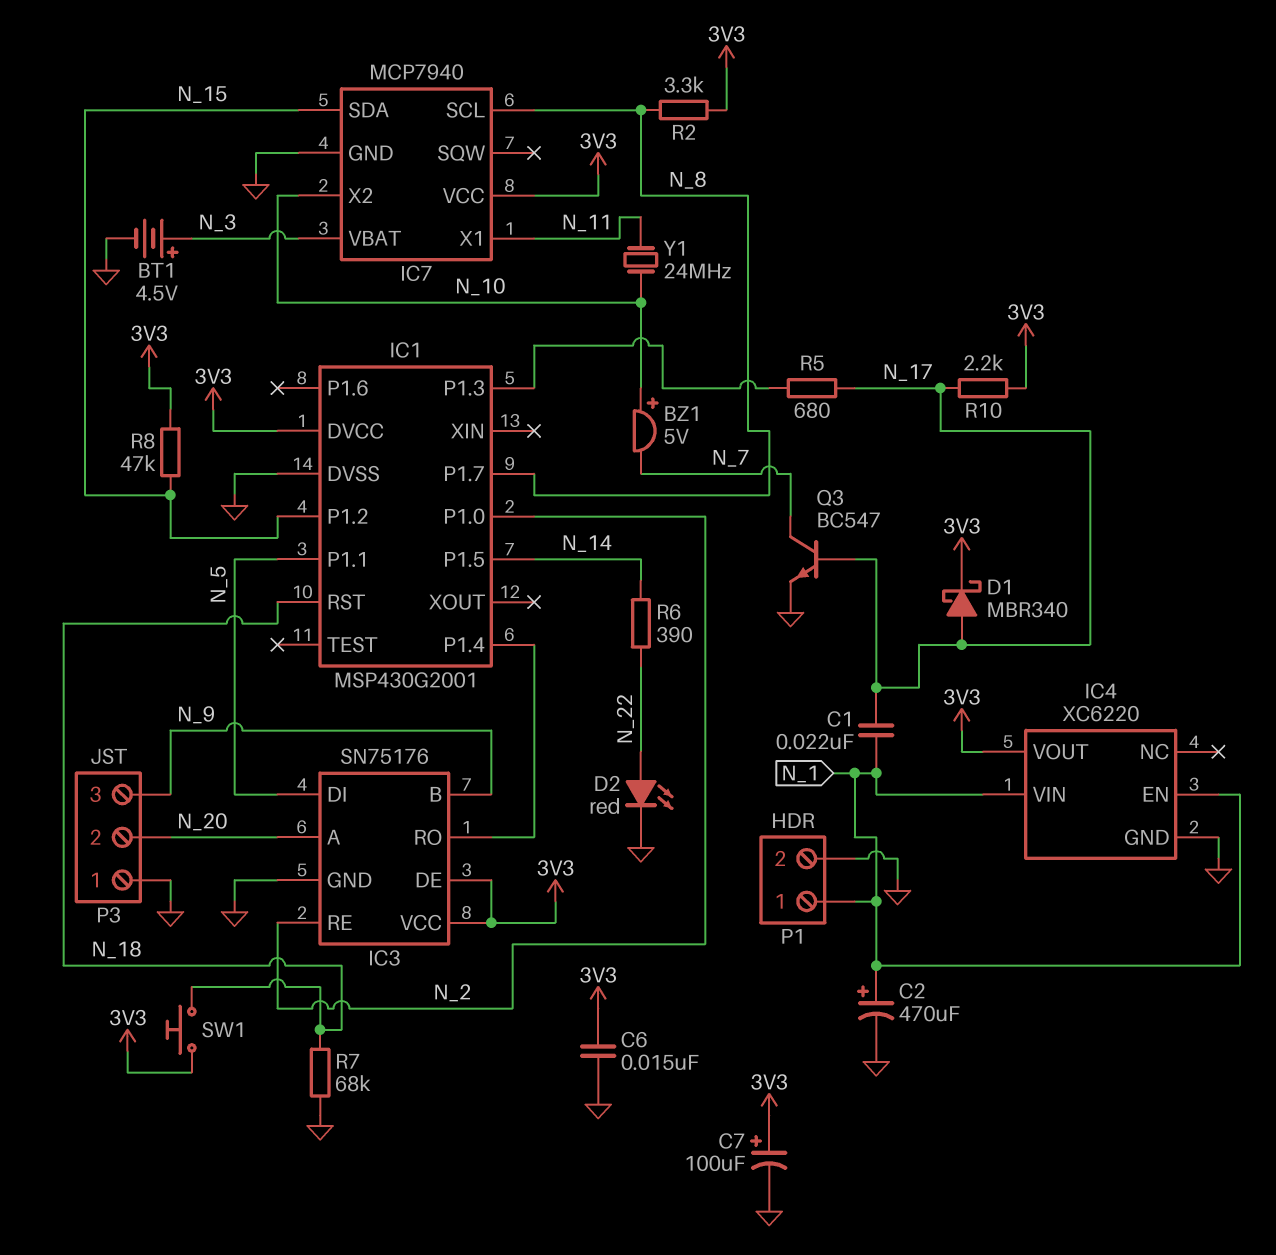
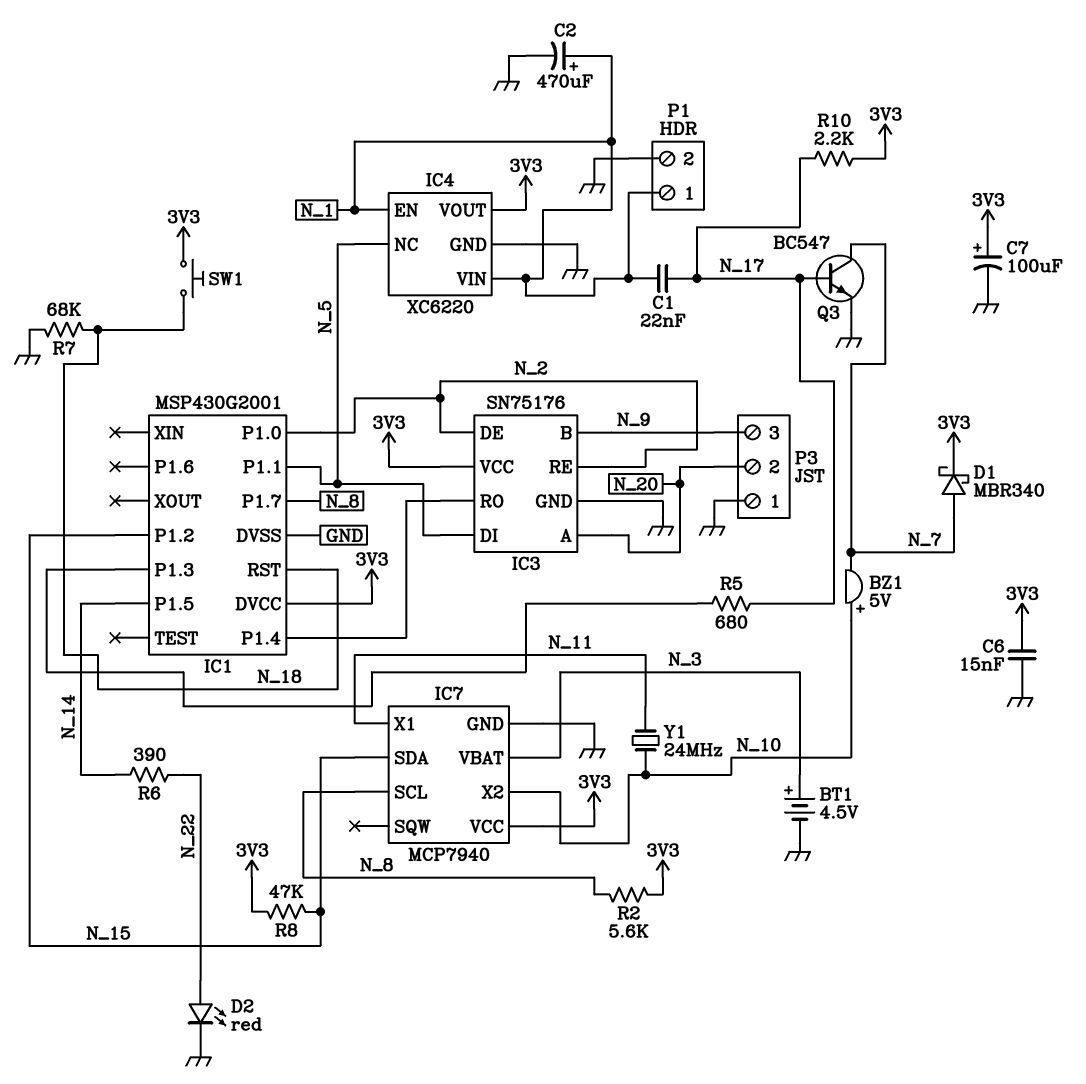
D1: schottky MBR340 (A N_17, K 3V3) -> schottky MBR340 (A N_7, K 3V3)
IC3 pin DE: 3V3 -> N_2
IC4 pin NC: none -> N_5
R2: 3.3k (3V3, N_8) -> 5.6k (3V3, N_8)

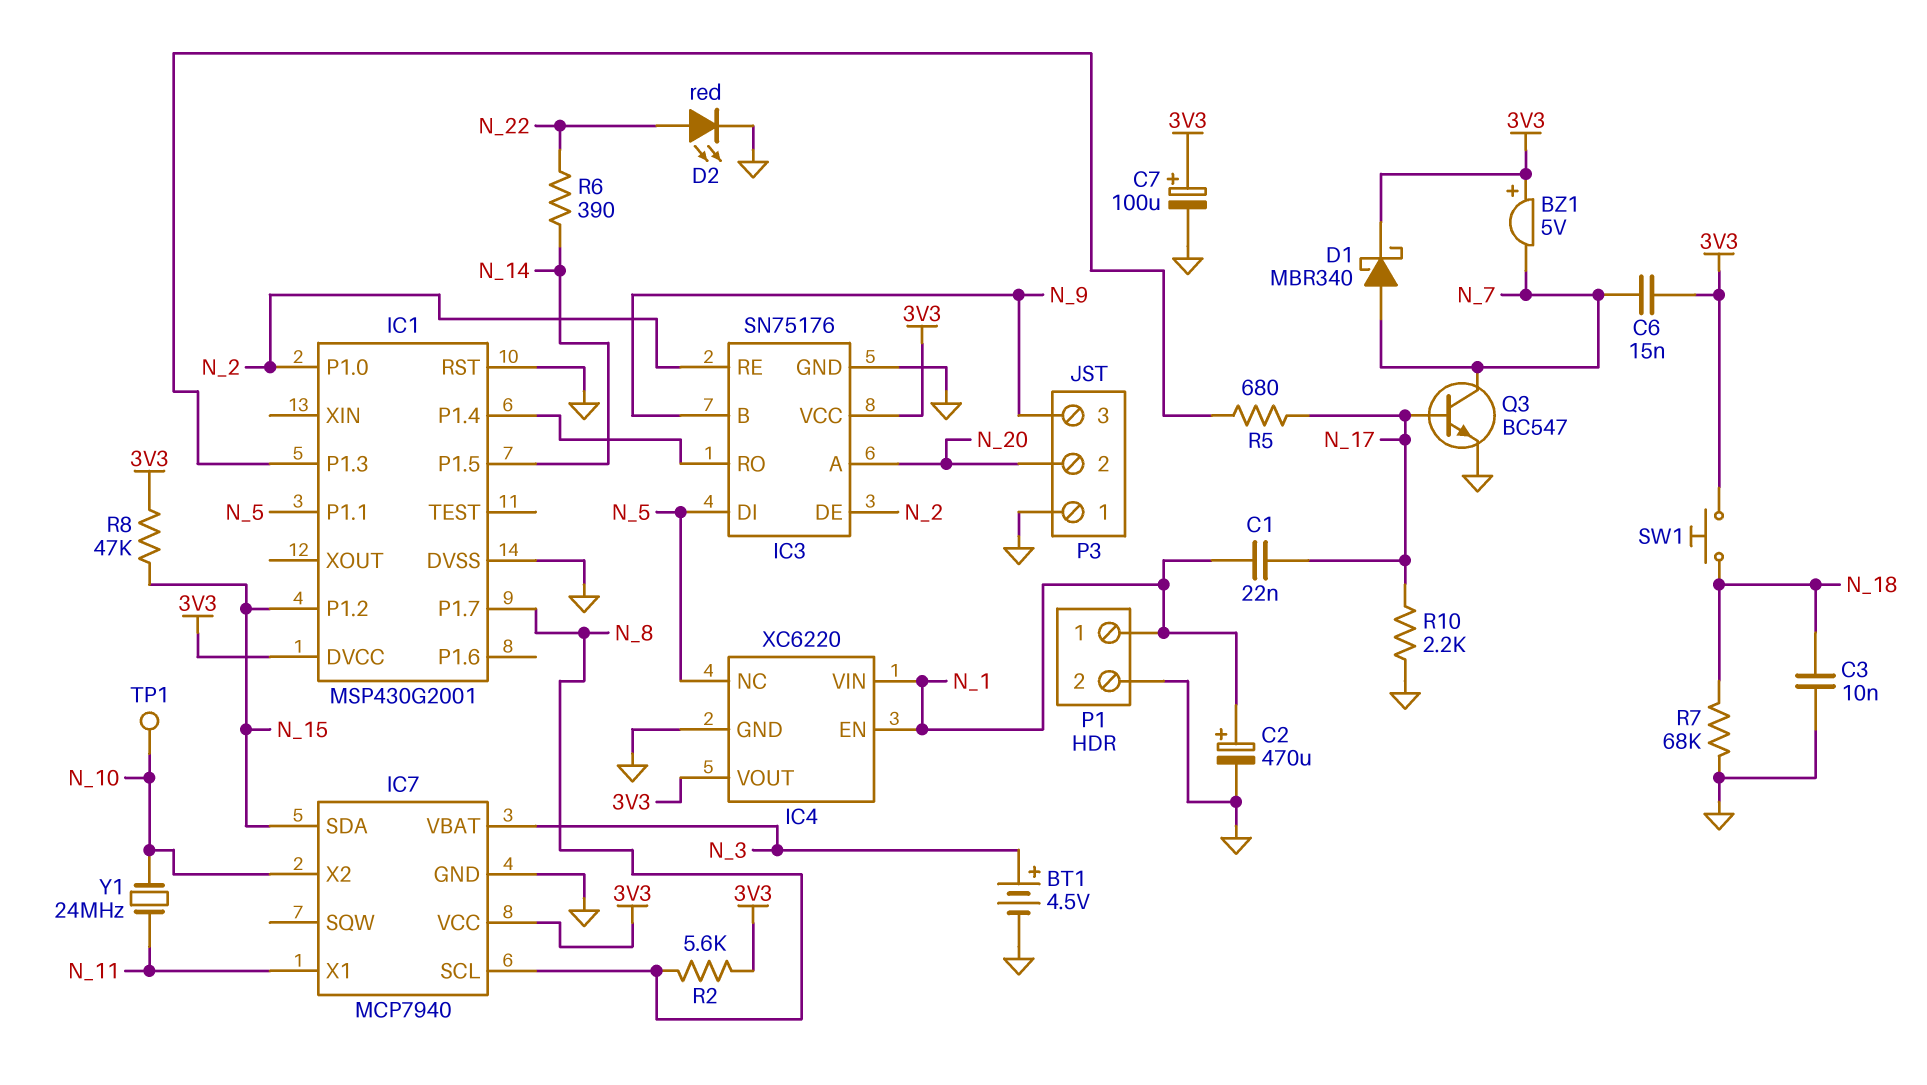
BZ1: buzzer 5V (plus N_10, minus N_7) -> buzzer 5V (plus 3V3, minus N_7)
C3: none -> 10nF (GND, N_18)
C6: 15nF (3V3, GND) -> 15nF (3V3, N_7)
IC1 pin RST: N_18 -> GND
R10: 2.2k (3V3, N_17) -> 2.2k (GND, N_17)
TP1: none -> test point (N_10)

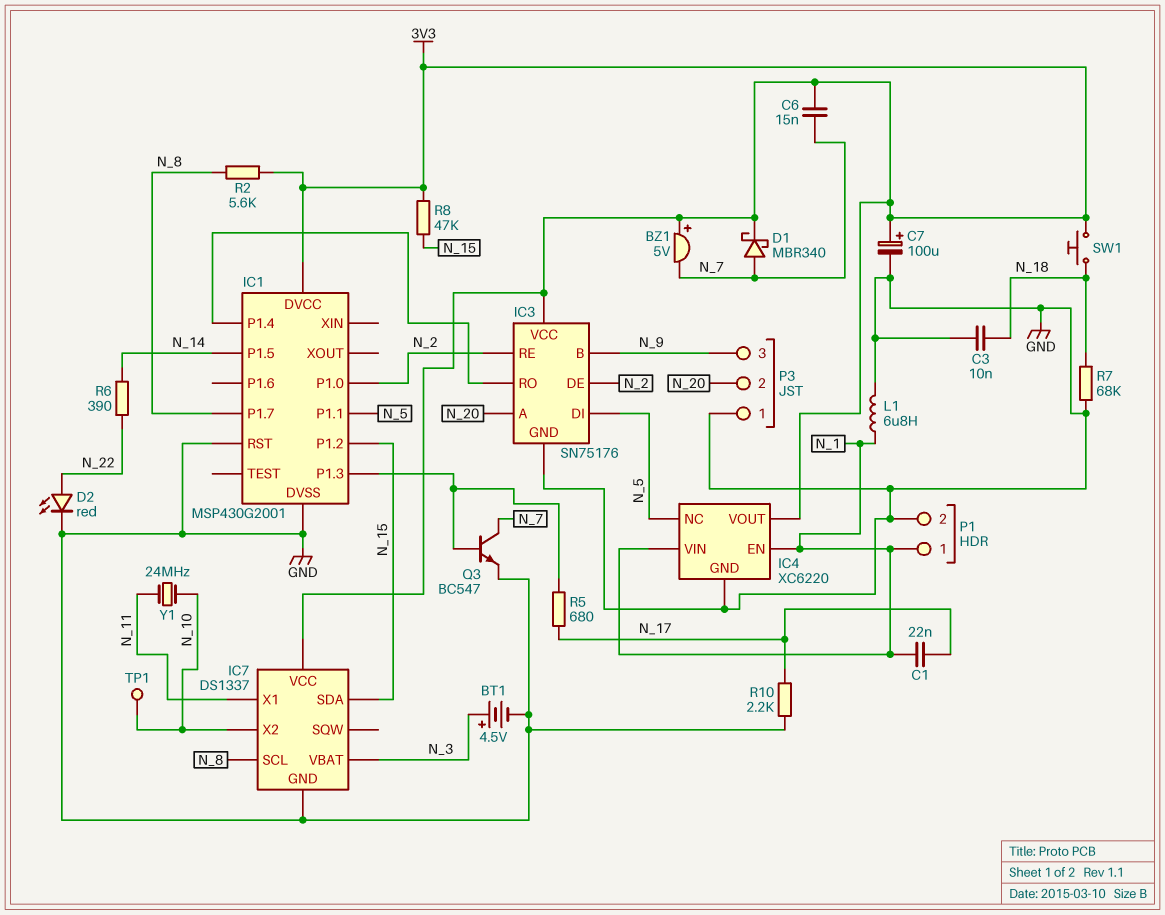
C2: 470uF (plus N_1, minus GND) -> none
IC7: MCP7940 -> DS1337
L1: none -> 6.8uH (GND, N_1)
Q3: NPN BC547 (B N_17, C N_7, E GND) -> NPN BC547 (B IC1/P1.3, C N_7, E GND)

